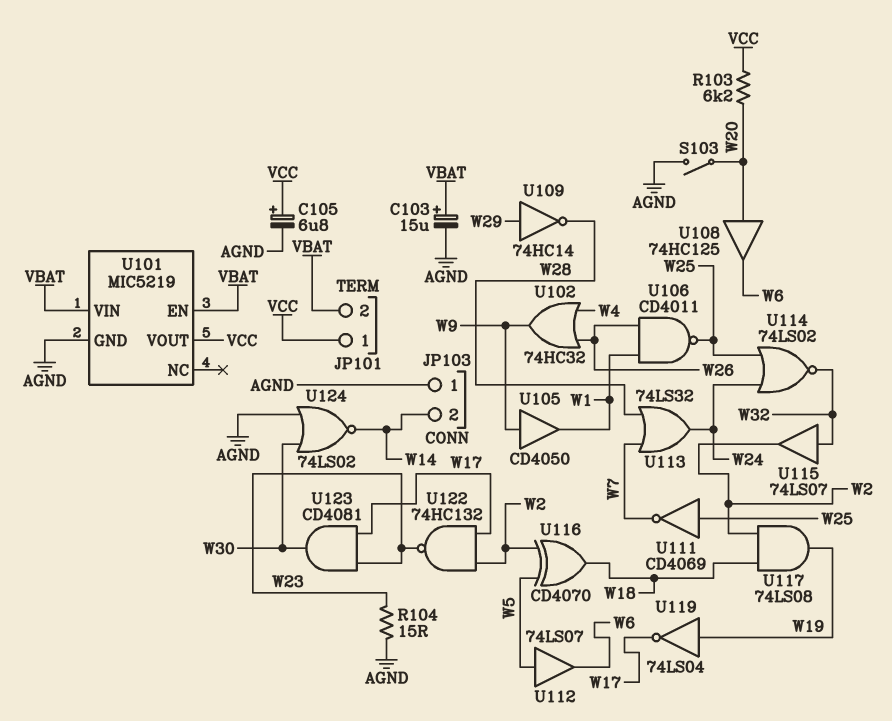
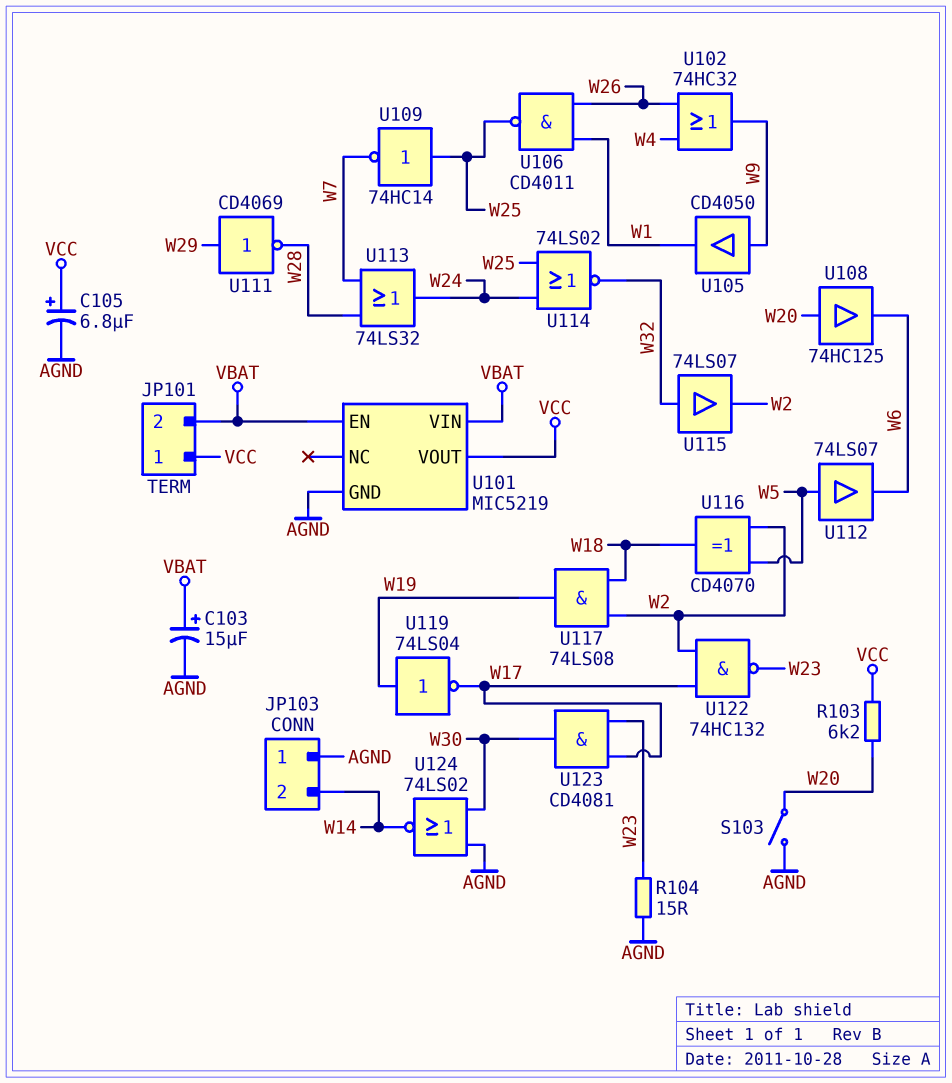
U109: NOT 74HC14 (in W29, out W28) -> NOT 74HC14 (in W25, out W7)
U111: NOT CD4069 (in W25, out W7) -> NOT CD4069 (in W29, out W28)

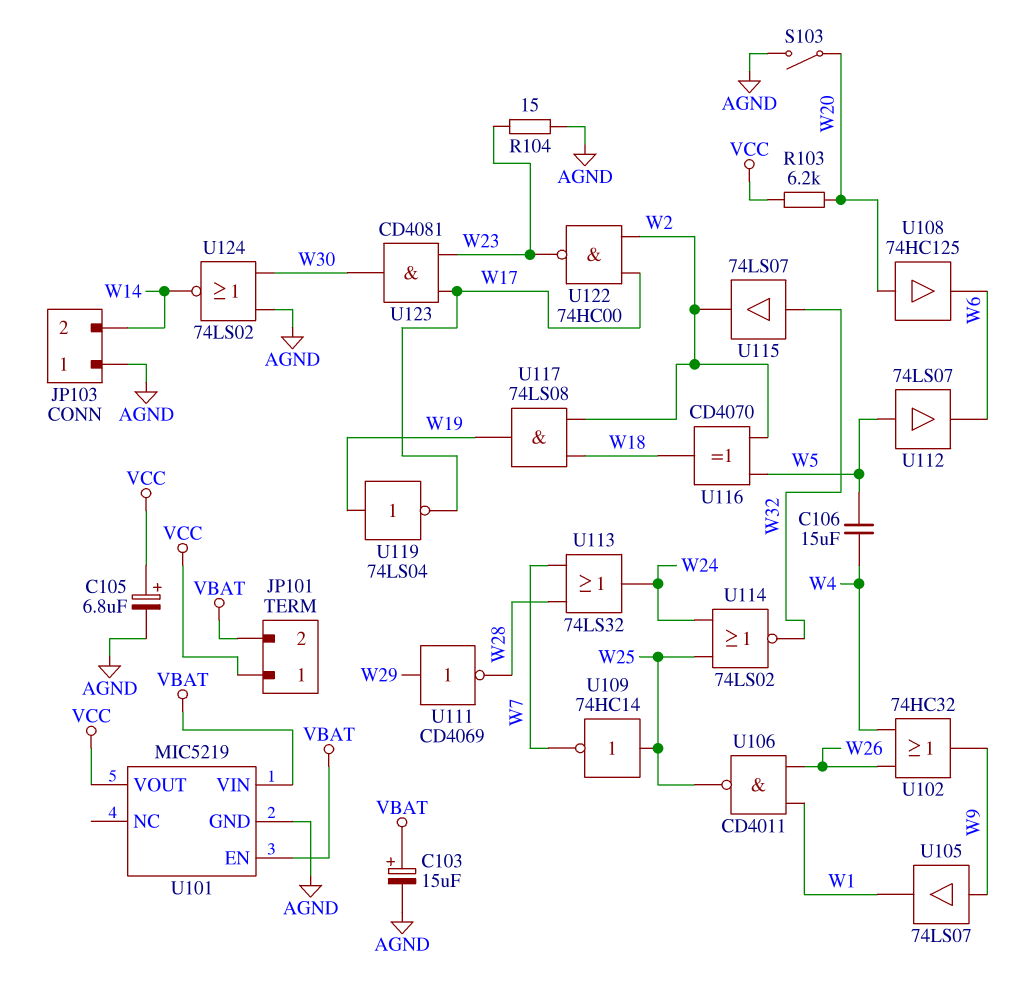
C106: none -> 15uF (W4, W5)
U105: buffer CD4050 (in W9, out W1) -> buffer 74LS07 (in W9, out W1)
U122: NAND 74HC132 (in W2, in W17, out W23) -> NAND 74HC00 (in W2, in W17, out W23)

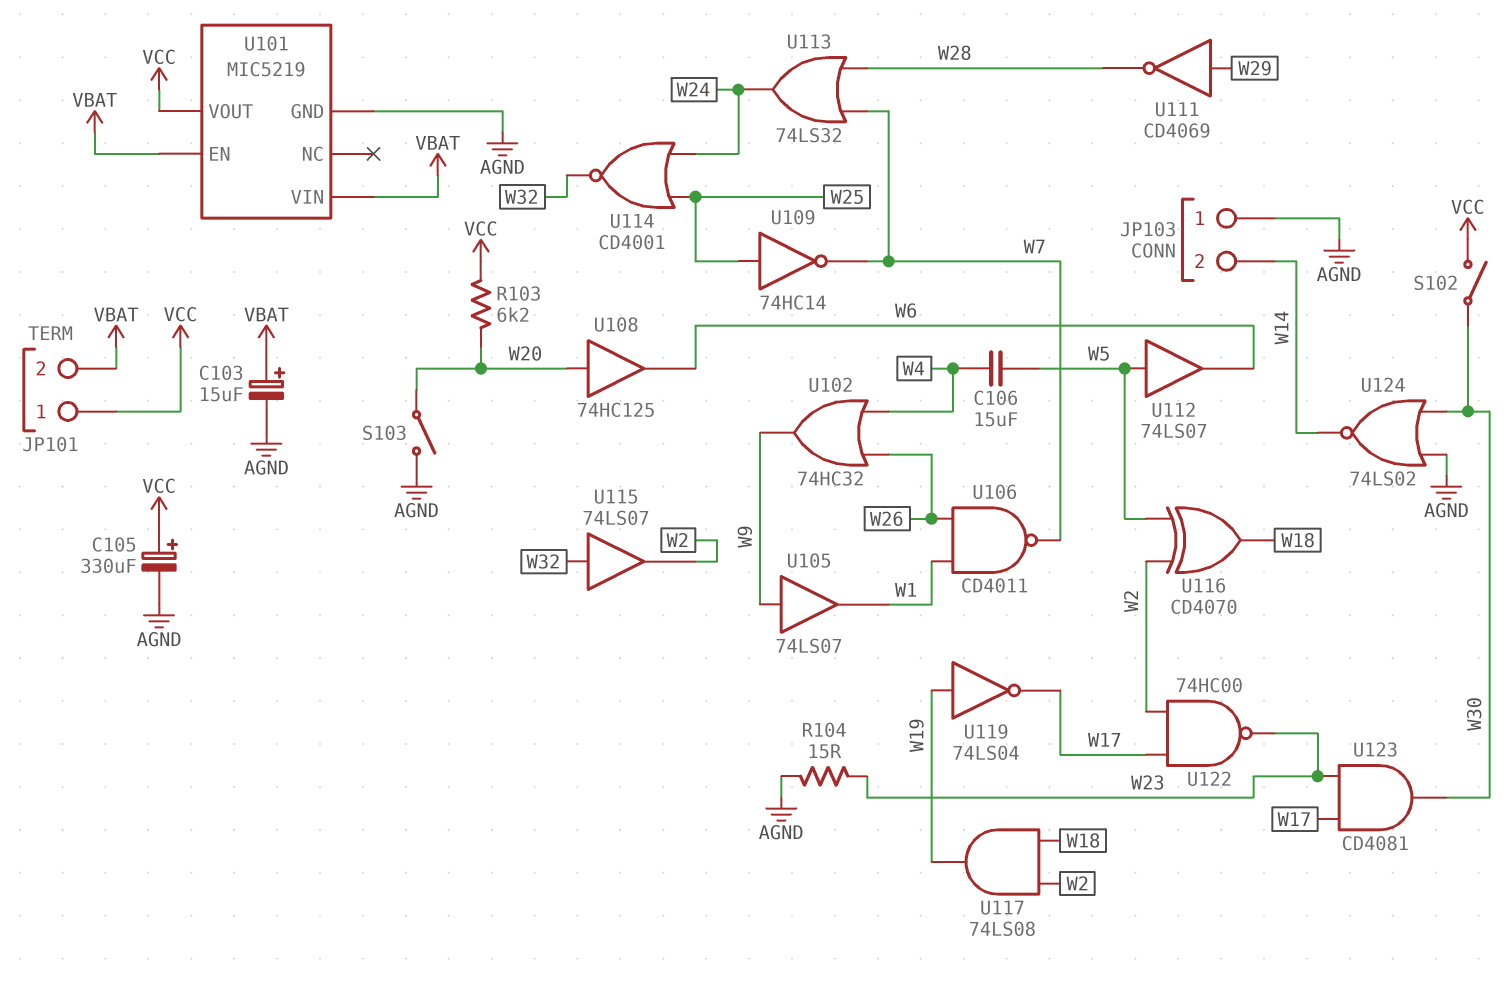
C105: 6.8uF (plus VCC, minus AGND) -> 330uF (plus VCC, minus AGND)
S102: none -> switch (VCC, W30)
U106: NAND CD4011 (in W1, in W26, out W25) -> NAND CD4011 (in W1, in W26, out W7)
U114: NOR 74LS02 (in W24, in W25, out W32) -> NOR CD4001 (in W24, in W25, out W32)

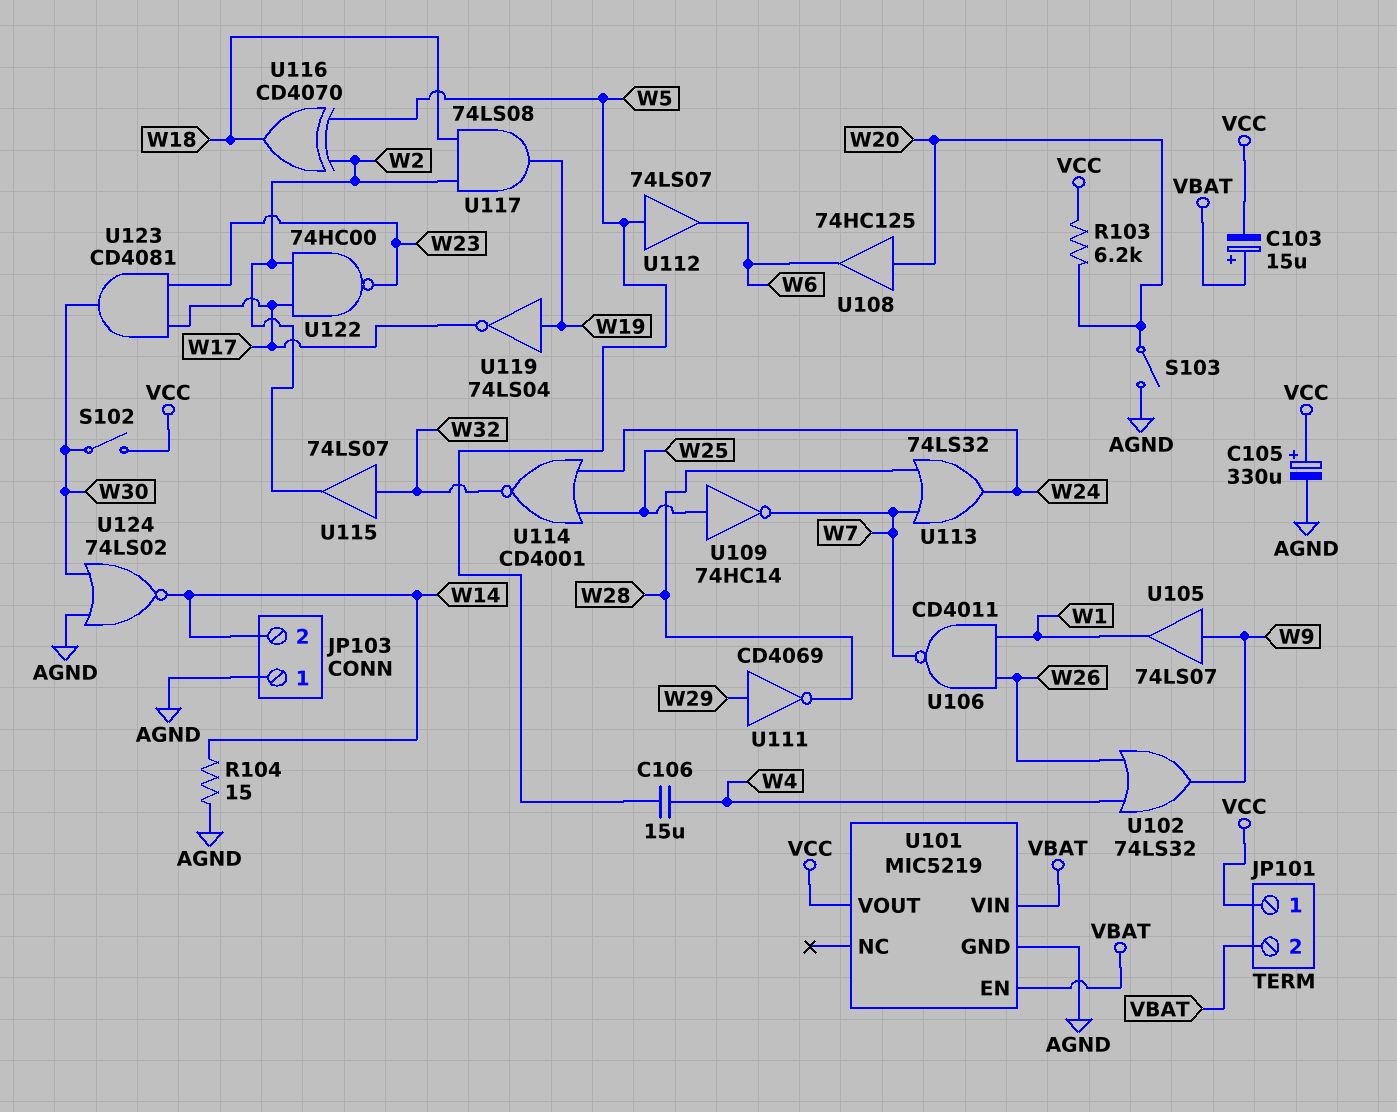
C103: 15uF (plus VBAT, minus AGND) -> 15uF (plus VBAT, minus VCC)
R104: 15 (AGND, W23) -> 15 (AGND, W14)
U102: OR 74HC32 (in W4, in W26, out W9) -> OR 74LS32 (in W4, in W26, out W9)

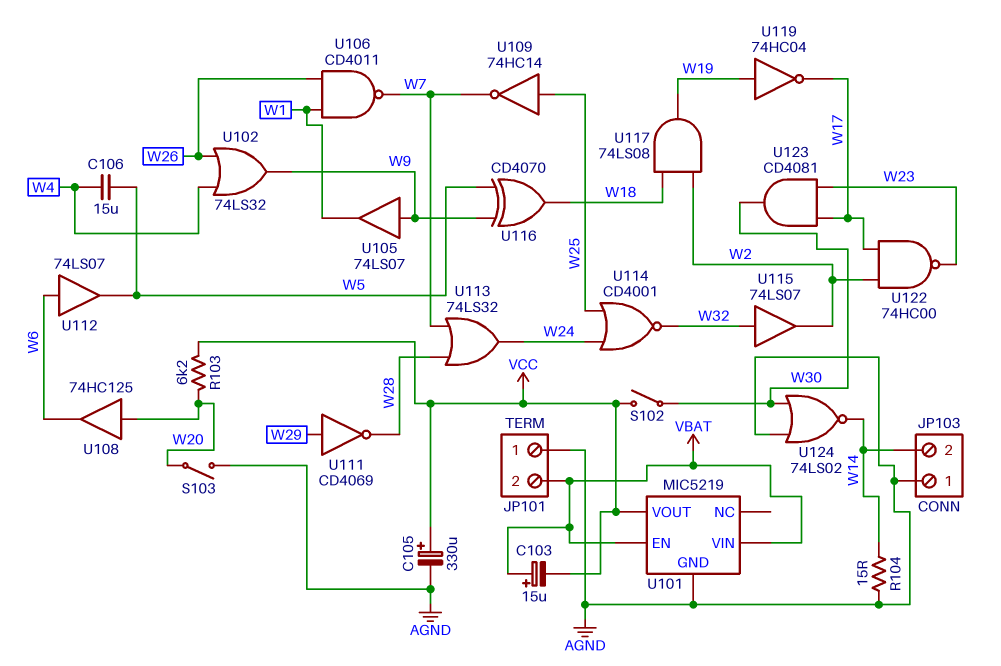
JP101 pin 1: VCC -> AGND
U112: buffer 74LS07 (in W5, out W6) -> buffer 74LS07 (in W6, out W5)
U116: XOR CD4070 (in W2, in W5, out W18) -> XOR CD4070 (in W5, in W9, out W18)
U119: NOT 74LS04 (in W19, out W17) -> NOT 74HC04 (in W19, out W17)

